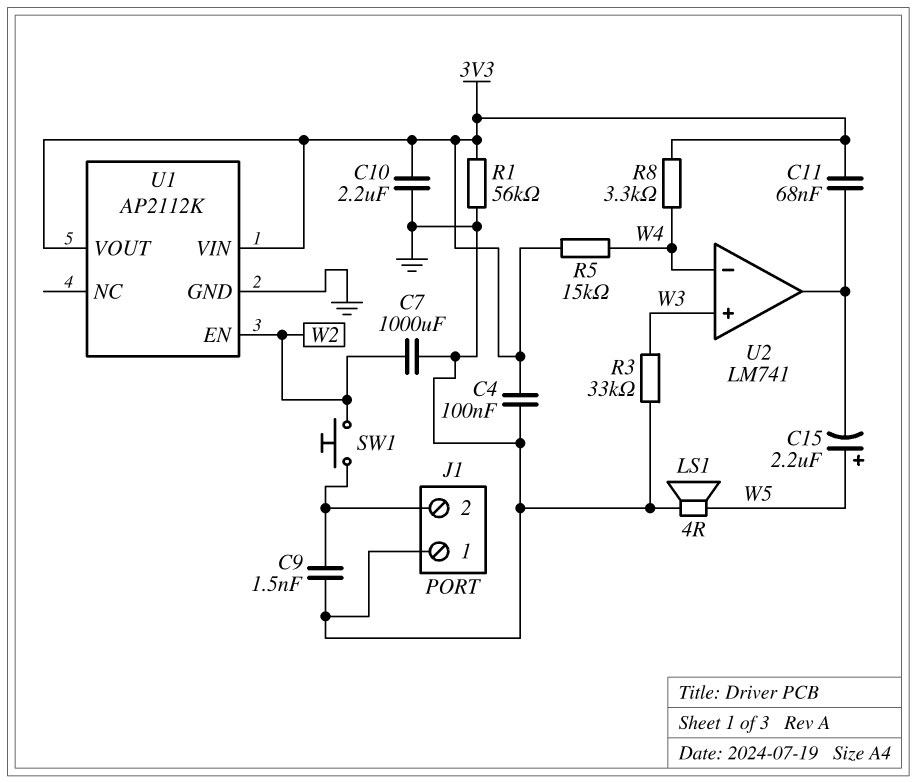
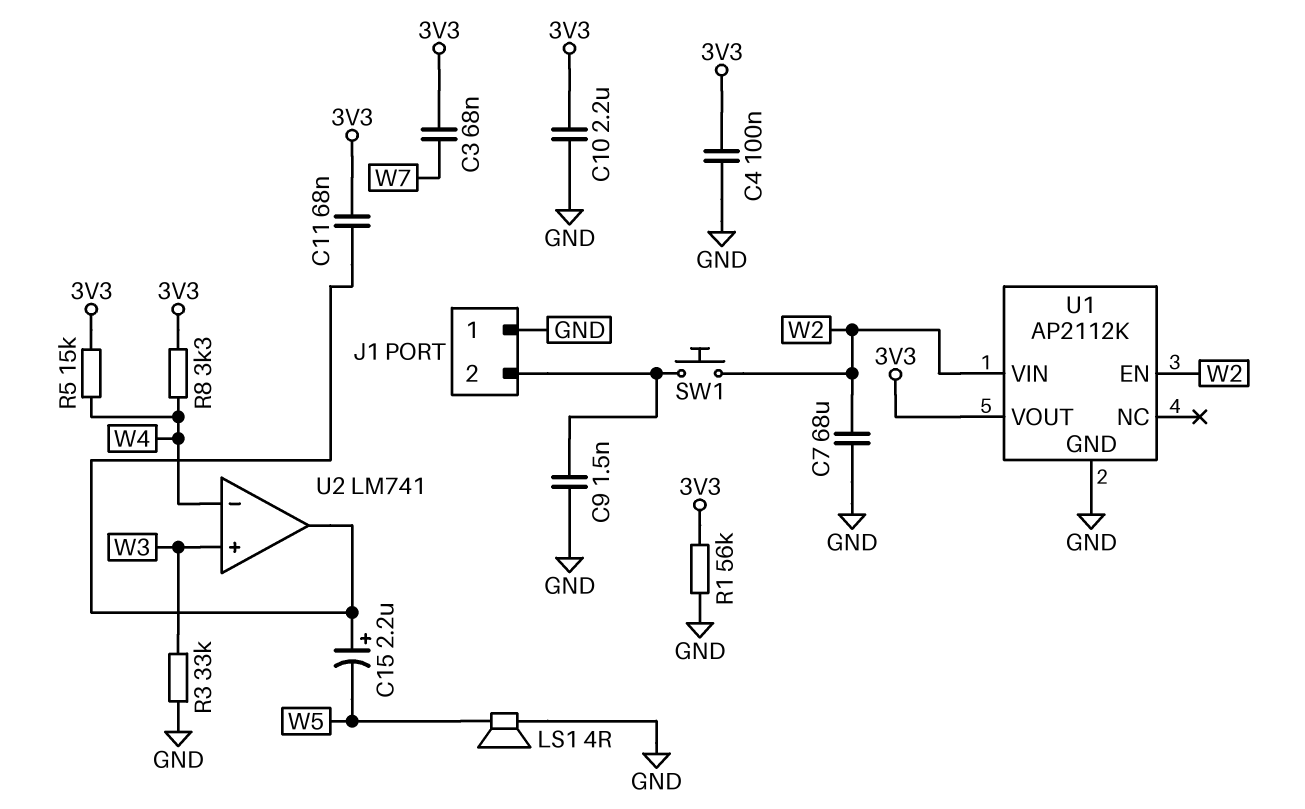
C3: none -> 68nF (3V3, W7)
C7: 1000uF (GND, W2) -> 68uF (GND, W2)
C15: 2.2uF (plus W5, minus U2/out) -> 2.2uF (plus U2/out, minus W5)
U1 pin VIN: 3V3 -> W2

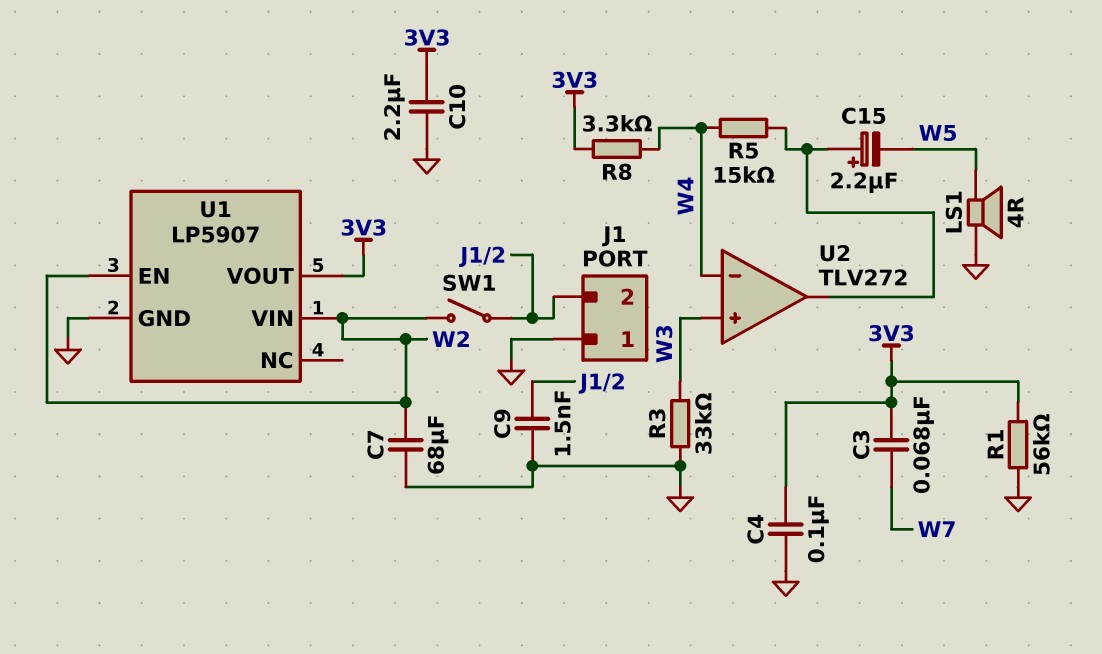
C11: 68nF (3V3, U2/out) -> none
R5: 15k (3V3, W4) -> 15k (U2/out, W4)
SW1: button (J1/2, W2) -> switch (J1/2, W2)
U1: AP2112K -> LP5907
U2: LM741 -> TLV272

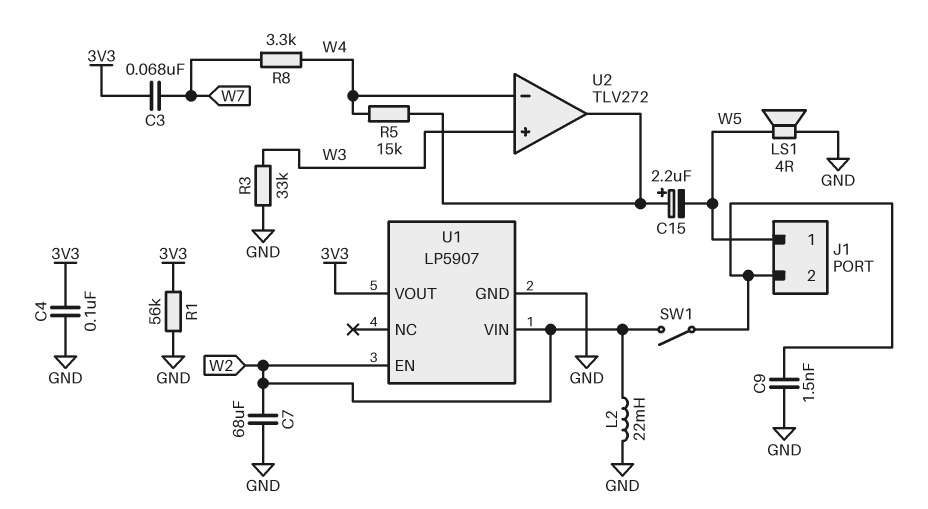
C10: 2.2uF (3V3, GND) -> none
J1 pin 1: GND -> W5
L2: none -> 22mH (GND, W2)
R8: 3.3k (3V3, W4) -> 3.3k (W4, W7)

